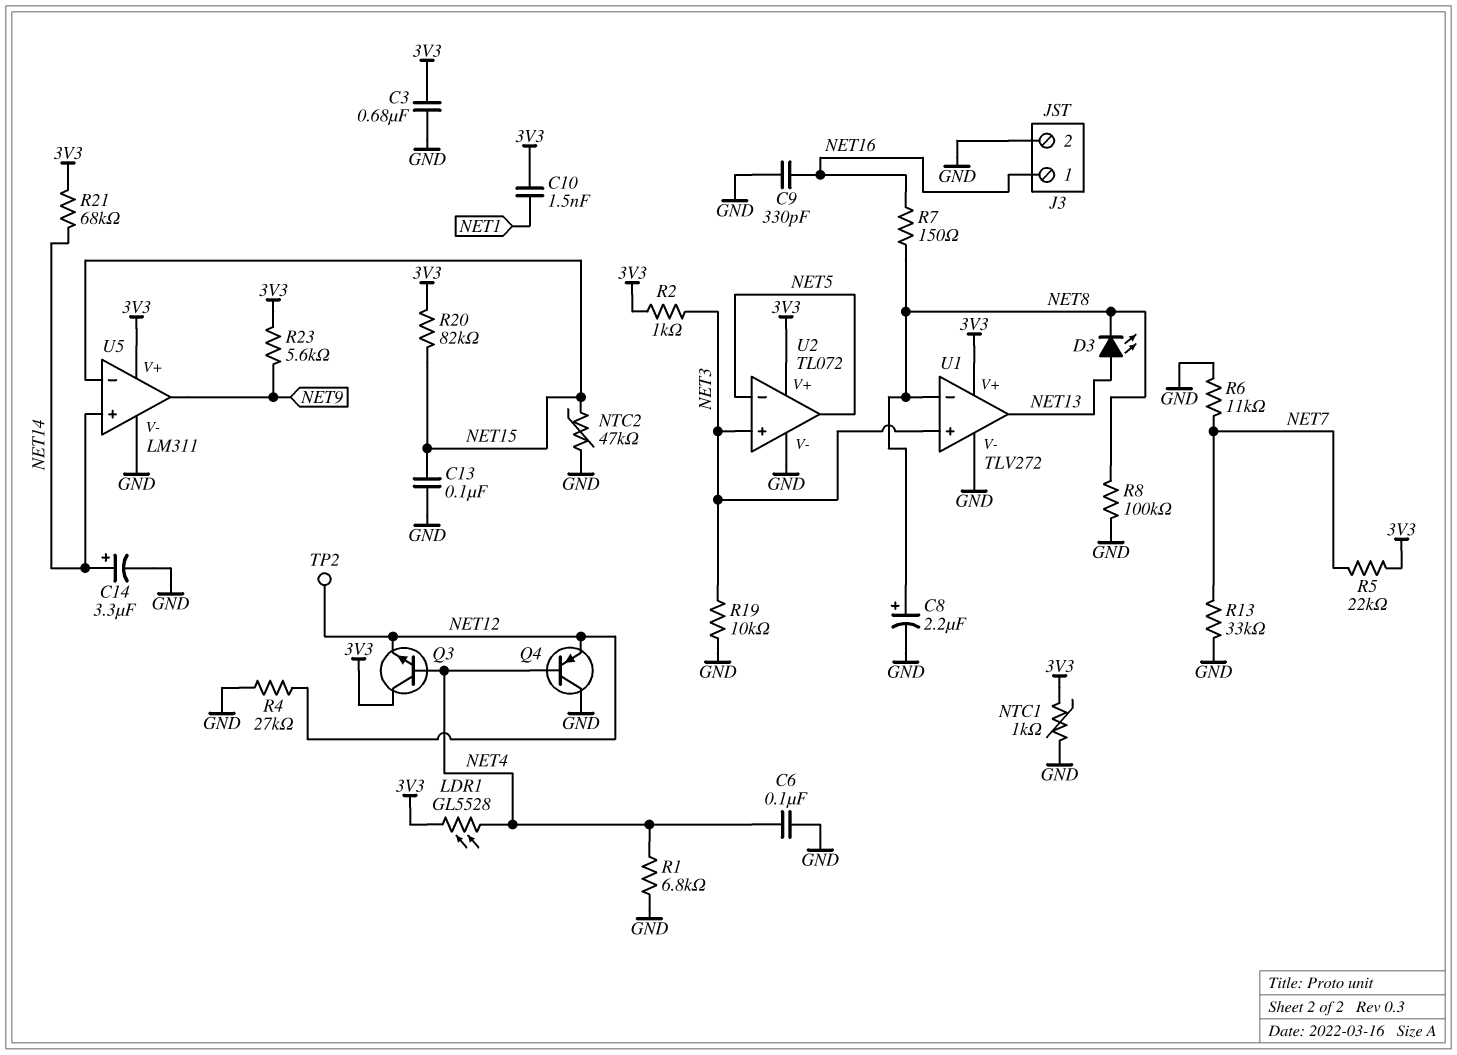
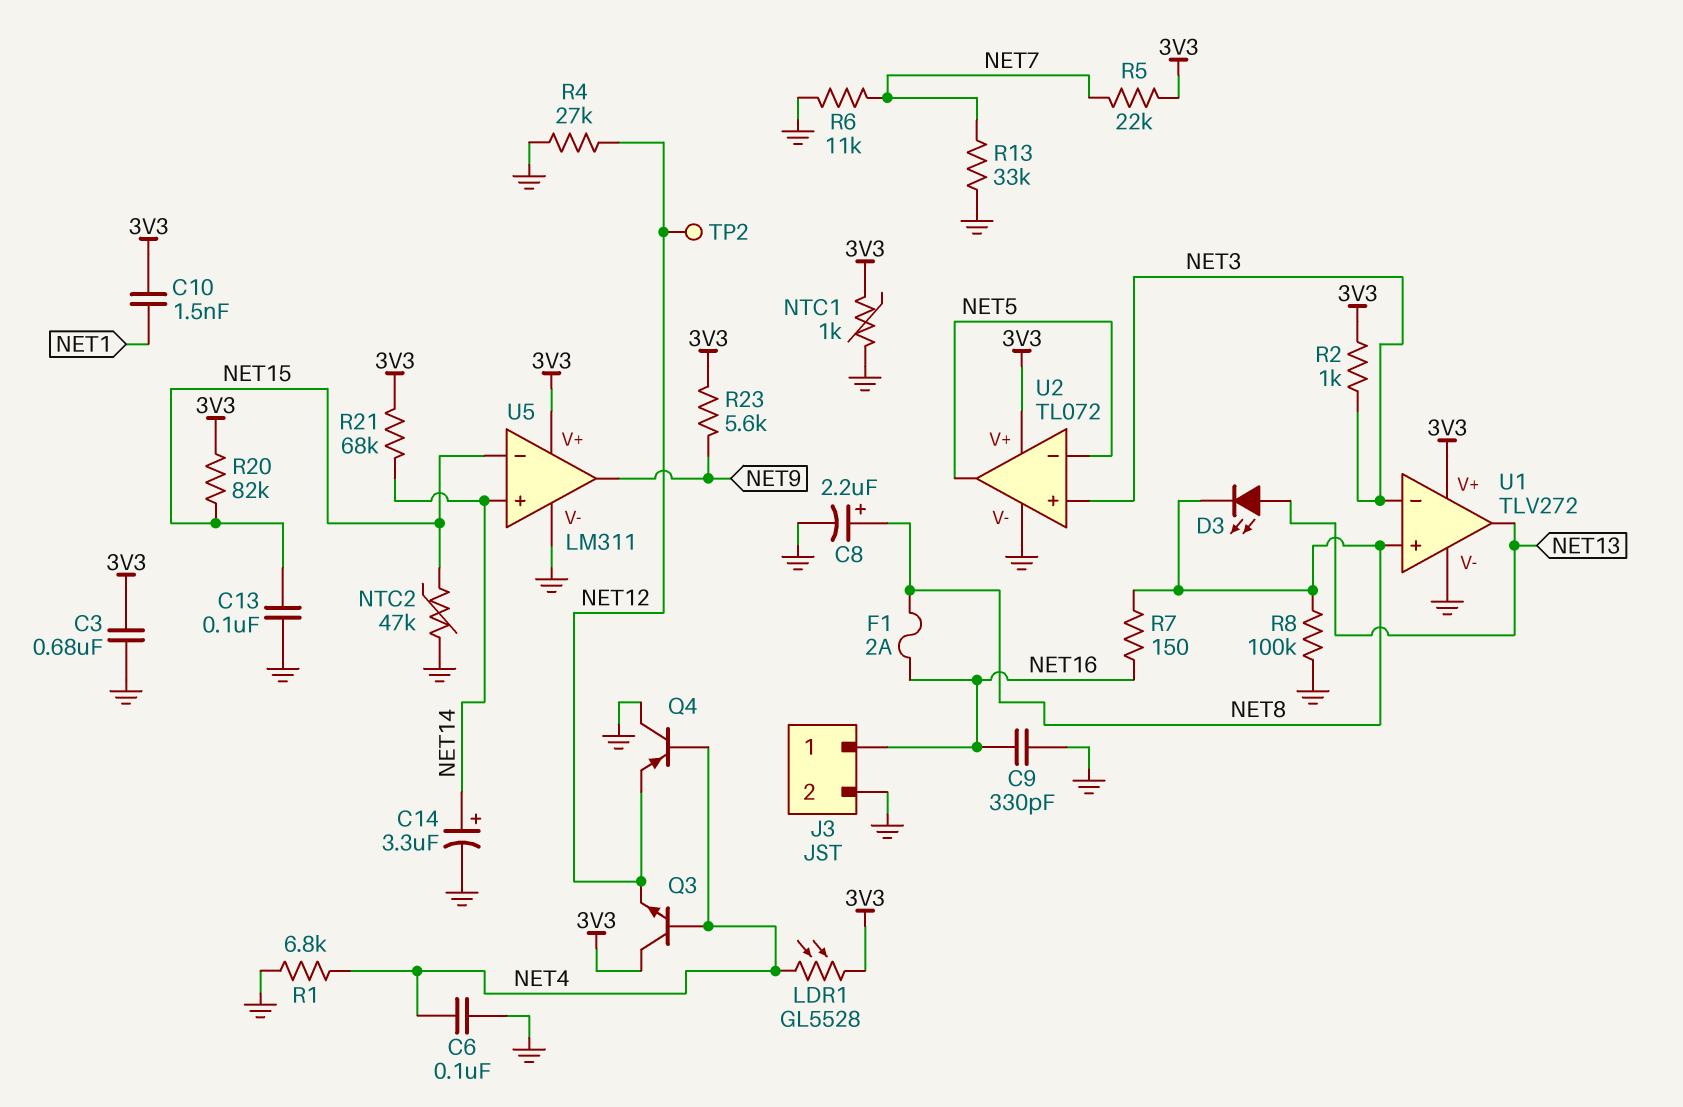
F1: none -> 2A (NET8, NET16)
R19: 10k (GND, NET3) -> none
U1 pin in+: NET3 -> NET8
U1 pin in-: NET8 -> NET3

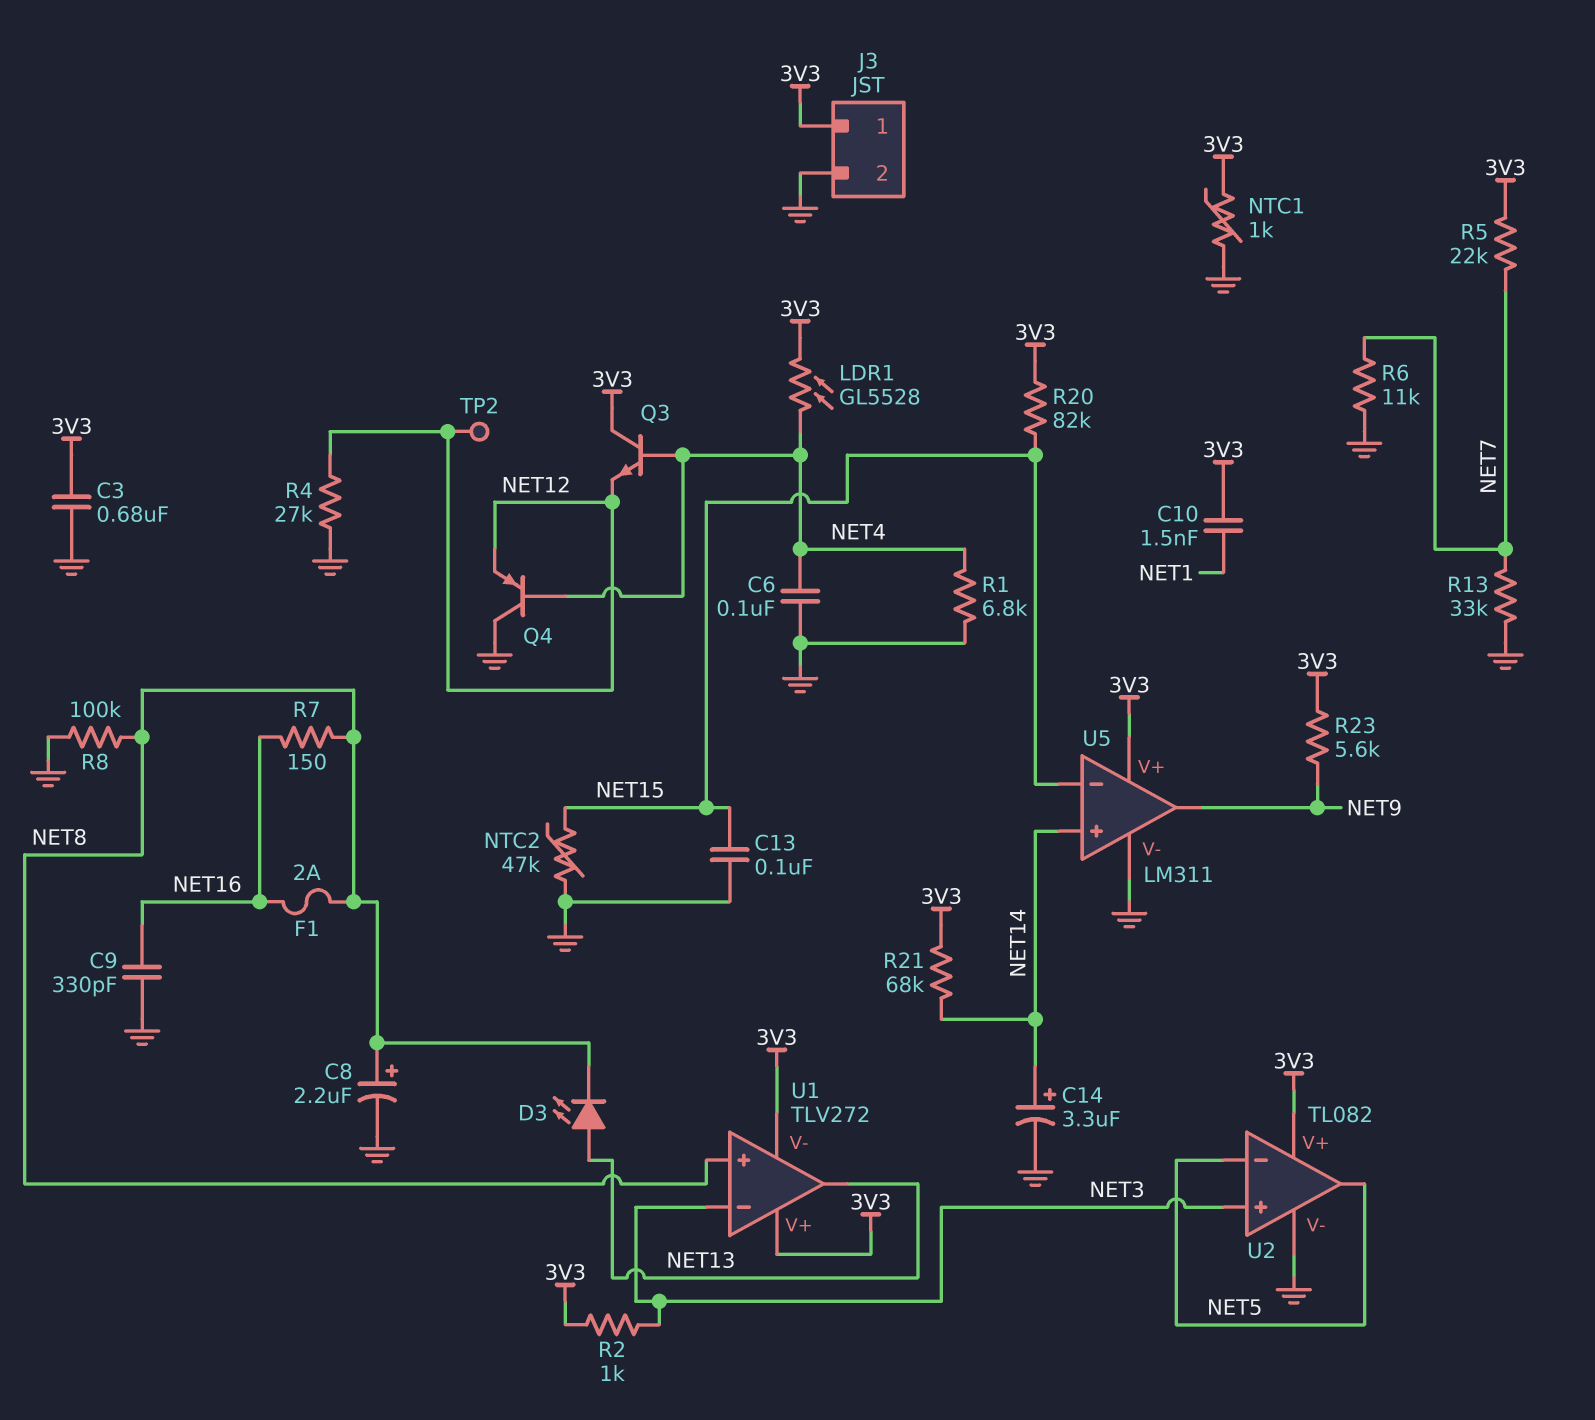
J3 pin 1: NET16 -> 3V3
U1 pin V-: GND -> 3V3
U2: TL072 -> TL082

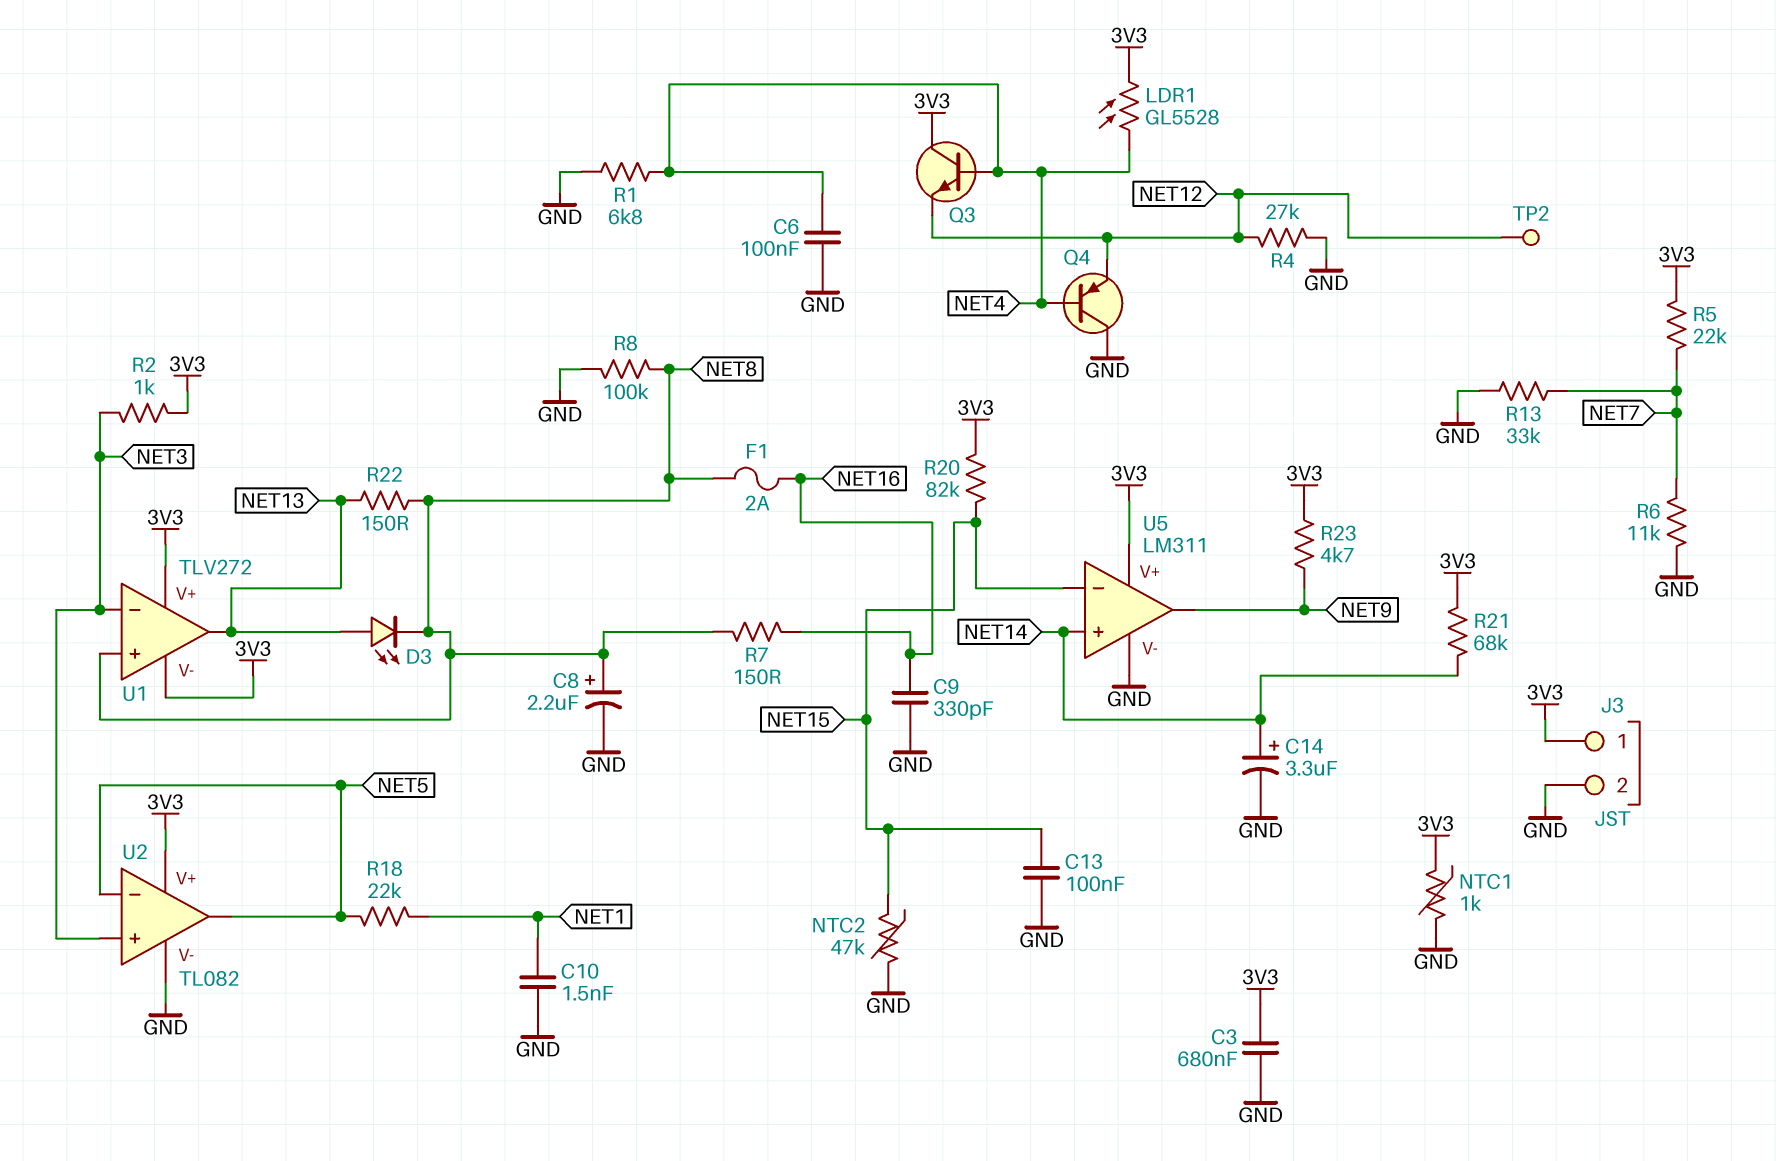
C10: 1.5nF (3V3, NET1) -> 1.5nF (GND, NET1)
R18: none -> 22k (NET1, NET5)
R22: none -> 150 (NET8, NET13)
R23: 5.6k (3V3, NET9) -> 4.7k (3V3, NET9)

